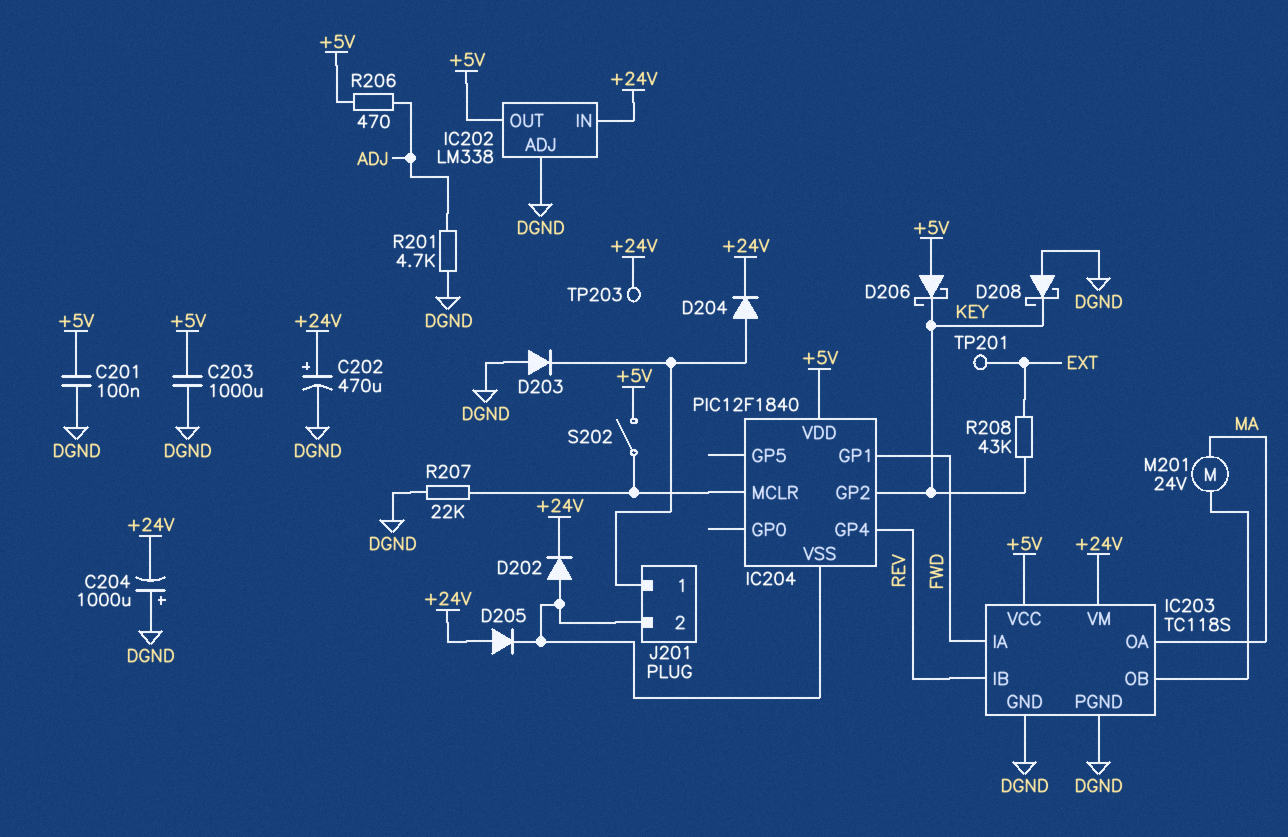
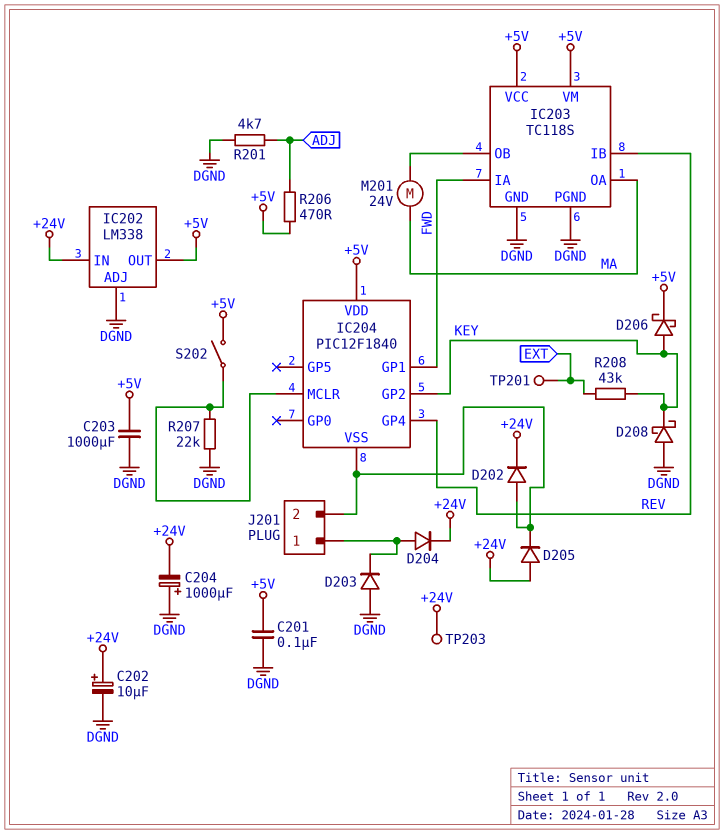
C202: 470uF (plus +24V, minus DGND) -> 10uF (plus +24V, minus DGND)
D206: schottky (A +5V, K KEY) -> schottky (A KEY, K +5V)
IC203 pin VM: +24V -> +5V

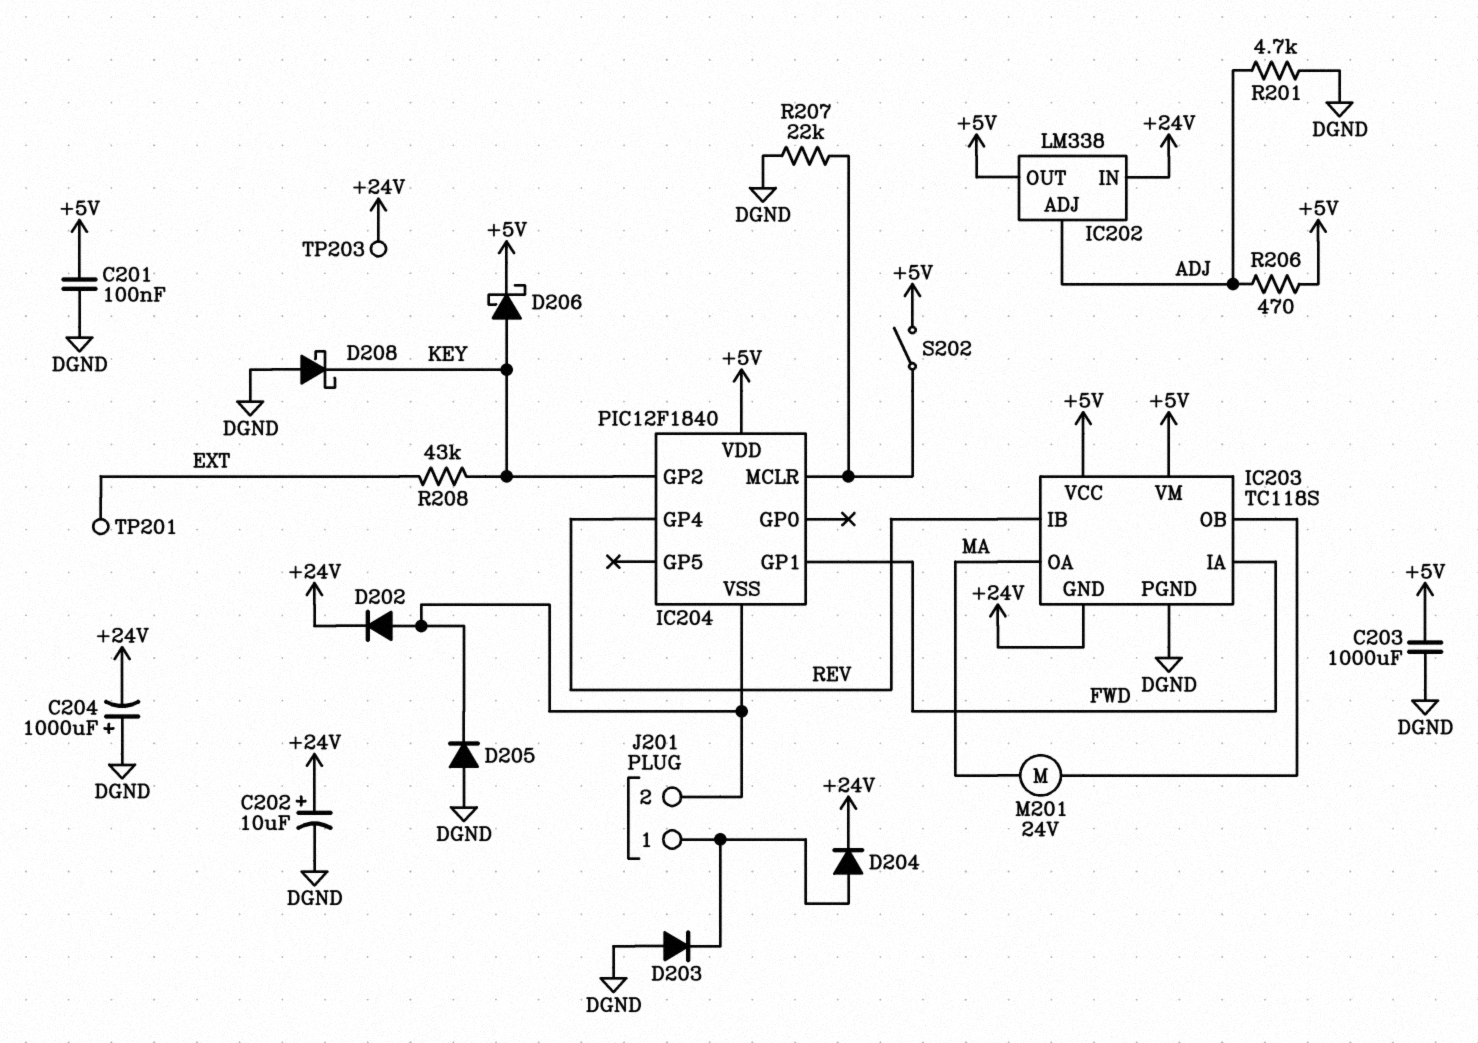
D205: diode (A +24V, K IC204/VSS) -> diode (A DGND, K IC204/VSS)
IC202 pin ADJ: DGND -> ADJ
IC203 pin GND: DGND -> +24V

